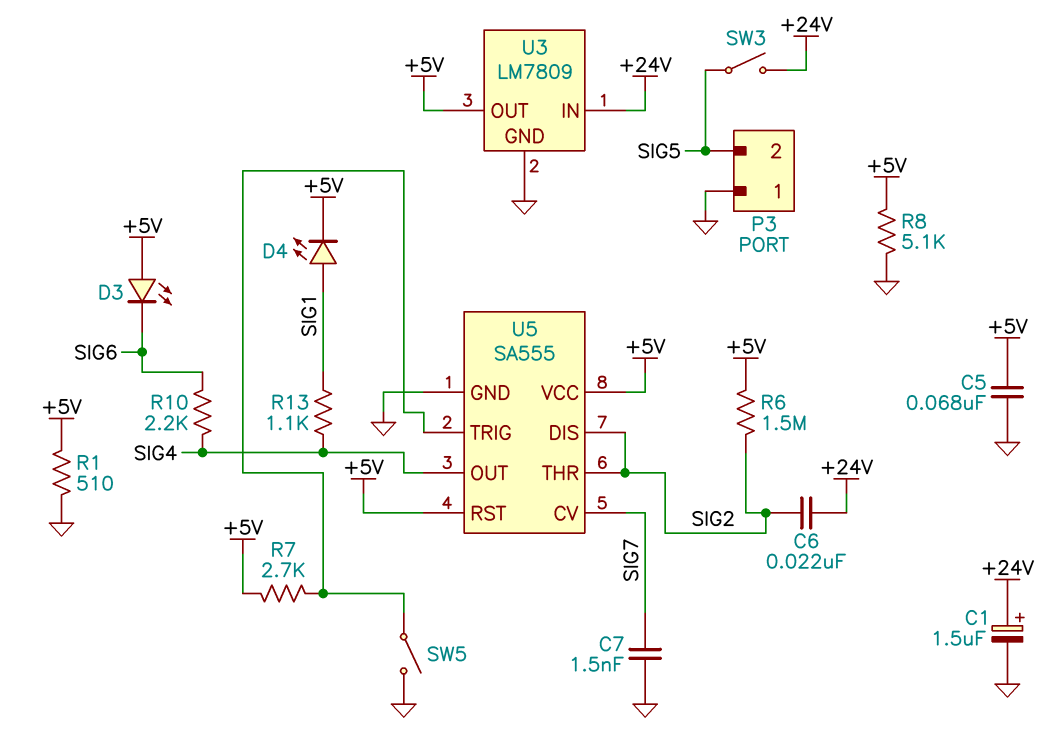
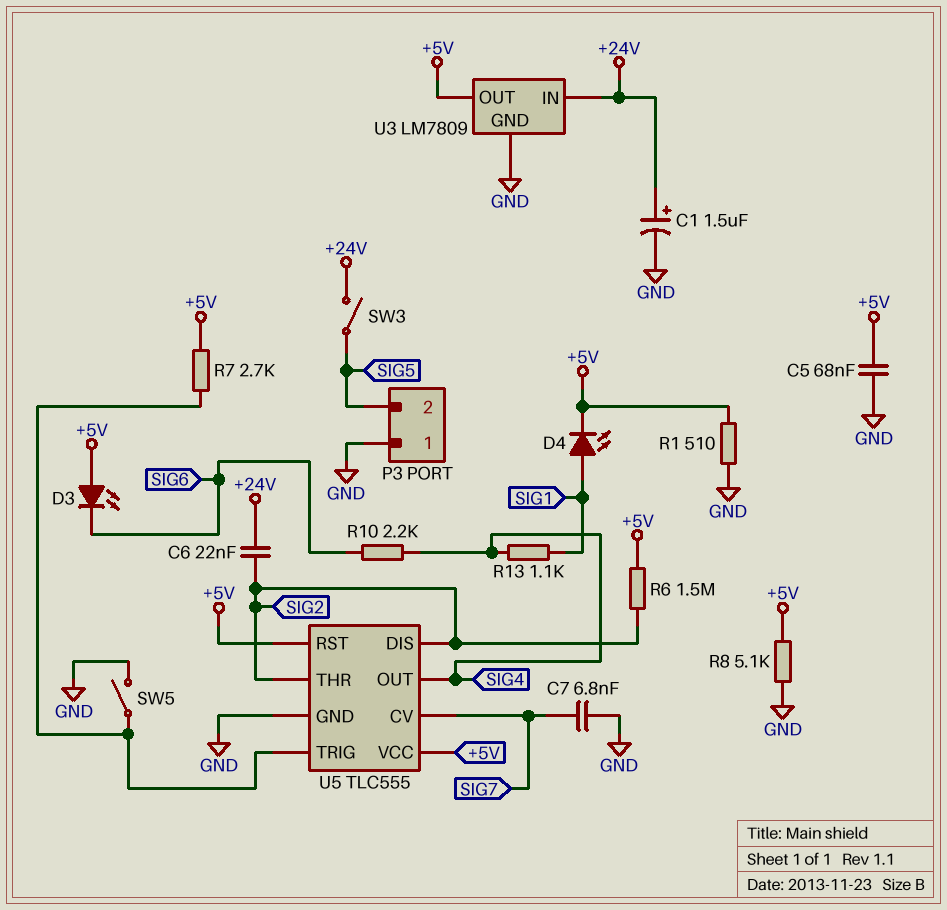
C7: 1.5nF (GND, SIG7) -> 6.8nF (GND, SIG7)
U5: SA555 -> TLC555

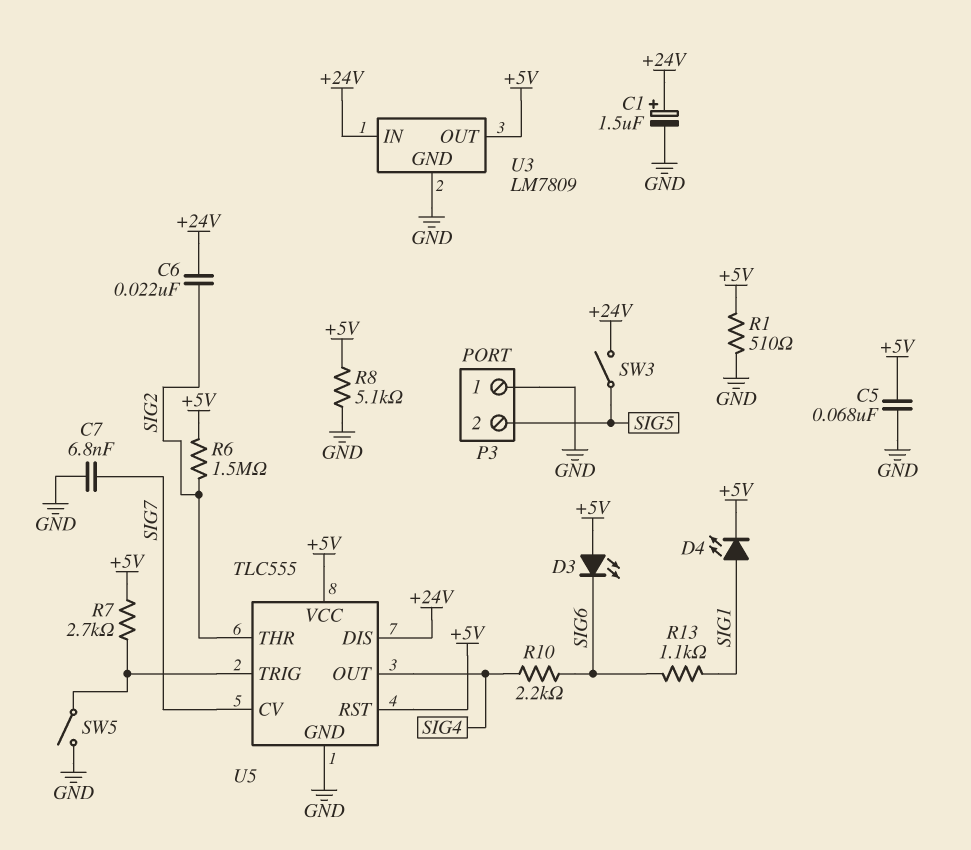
R13: 1.1k (SIG1, SIG4) -> 1.1k (SIG1, SIG6)
U5 pin DIS: SIG2 -> +24V

